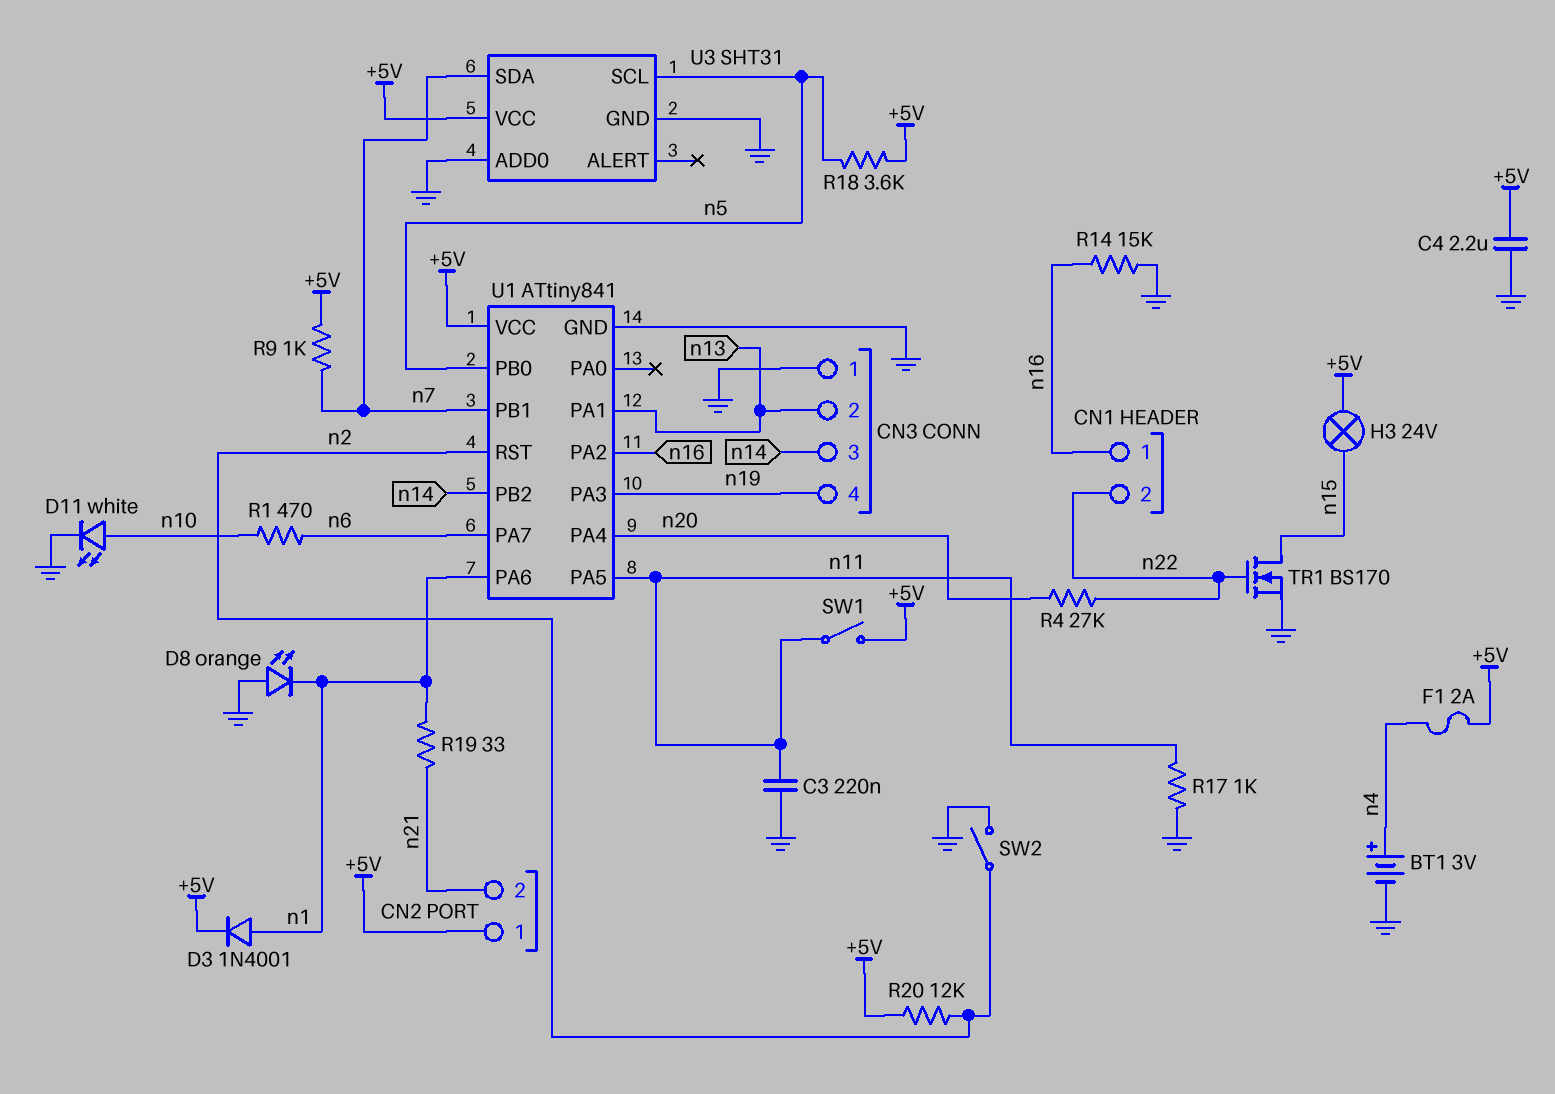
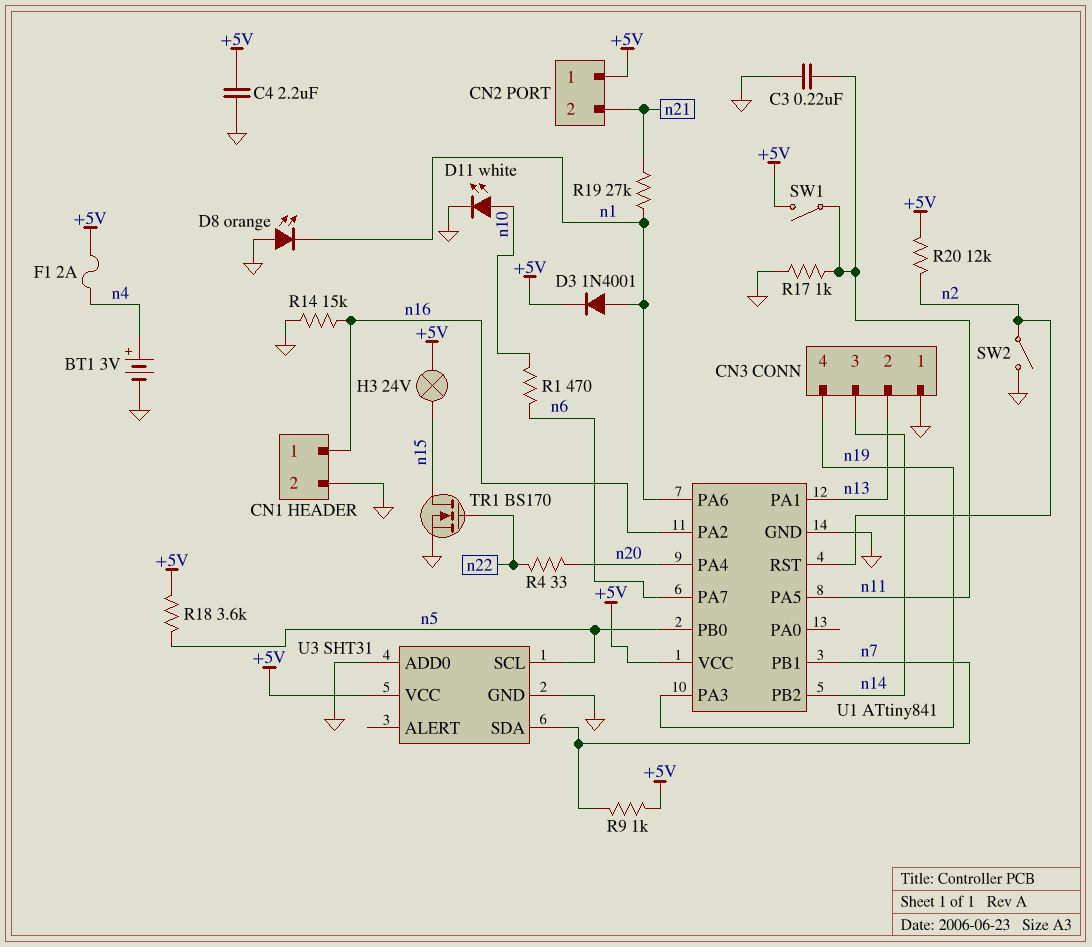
CN1 pin 2: n22 -> GND
R4: 27k (n20, n22) -> 33 (n20, n22)
R19: 33 (n1, n21) -> 27k (n1, n21)

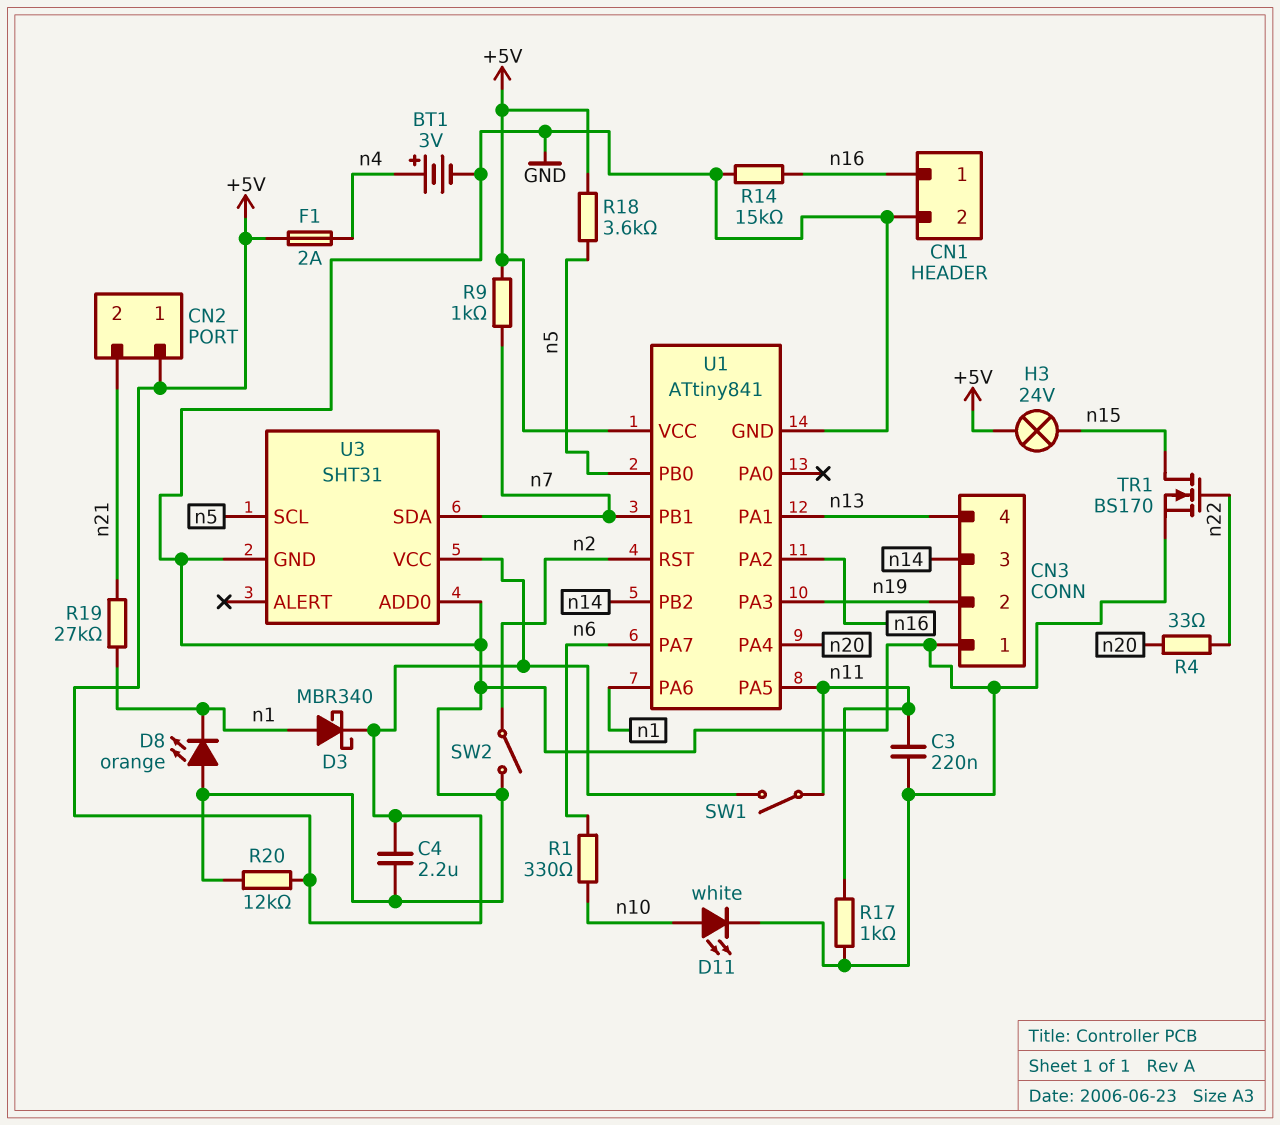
CN3 pin 2: n13 -> n19
CN3 pin 4: n19 -> n13
D3: diode 1N4001 (A n1, K +5V) -> schottky MBR340 (A n1, K +5V)
R1: 470 (n6, n10) -> 330 (n6, n10)
R20: 12k (+5V, n2) -> 12k (+5V, GND)

